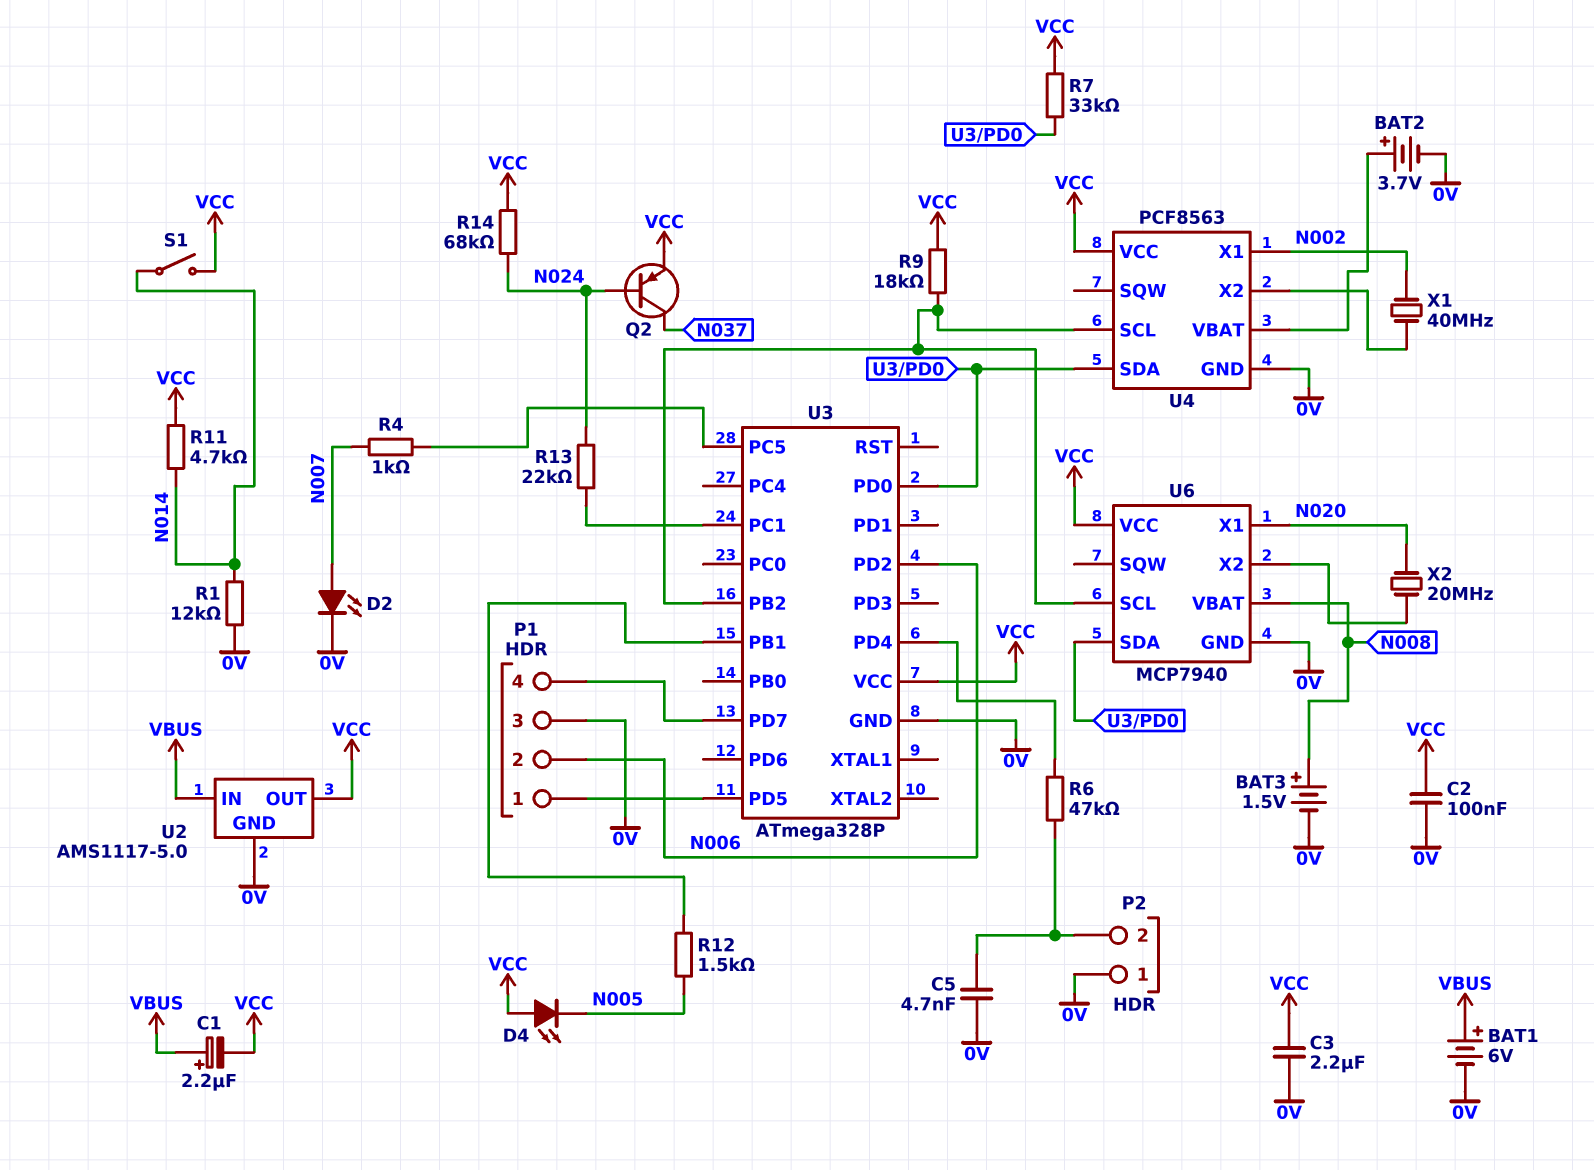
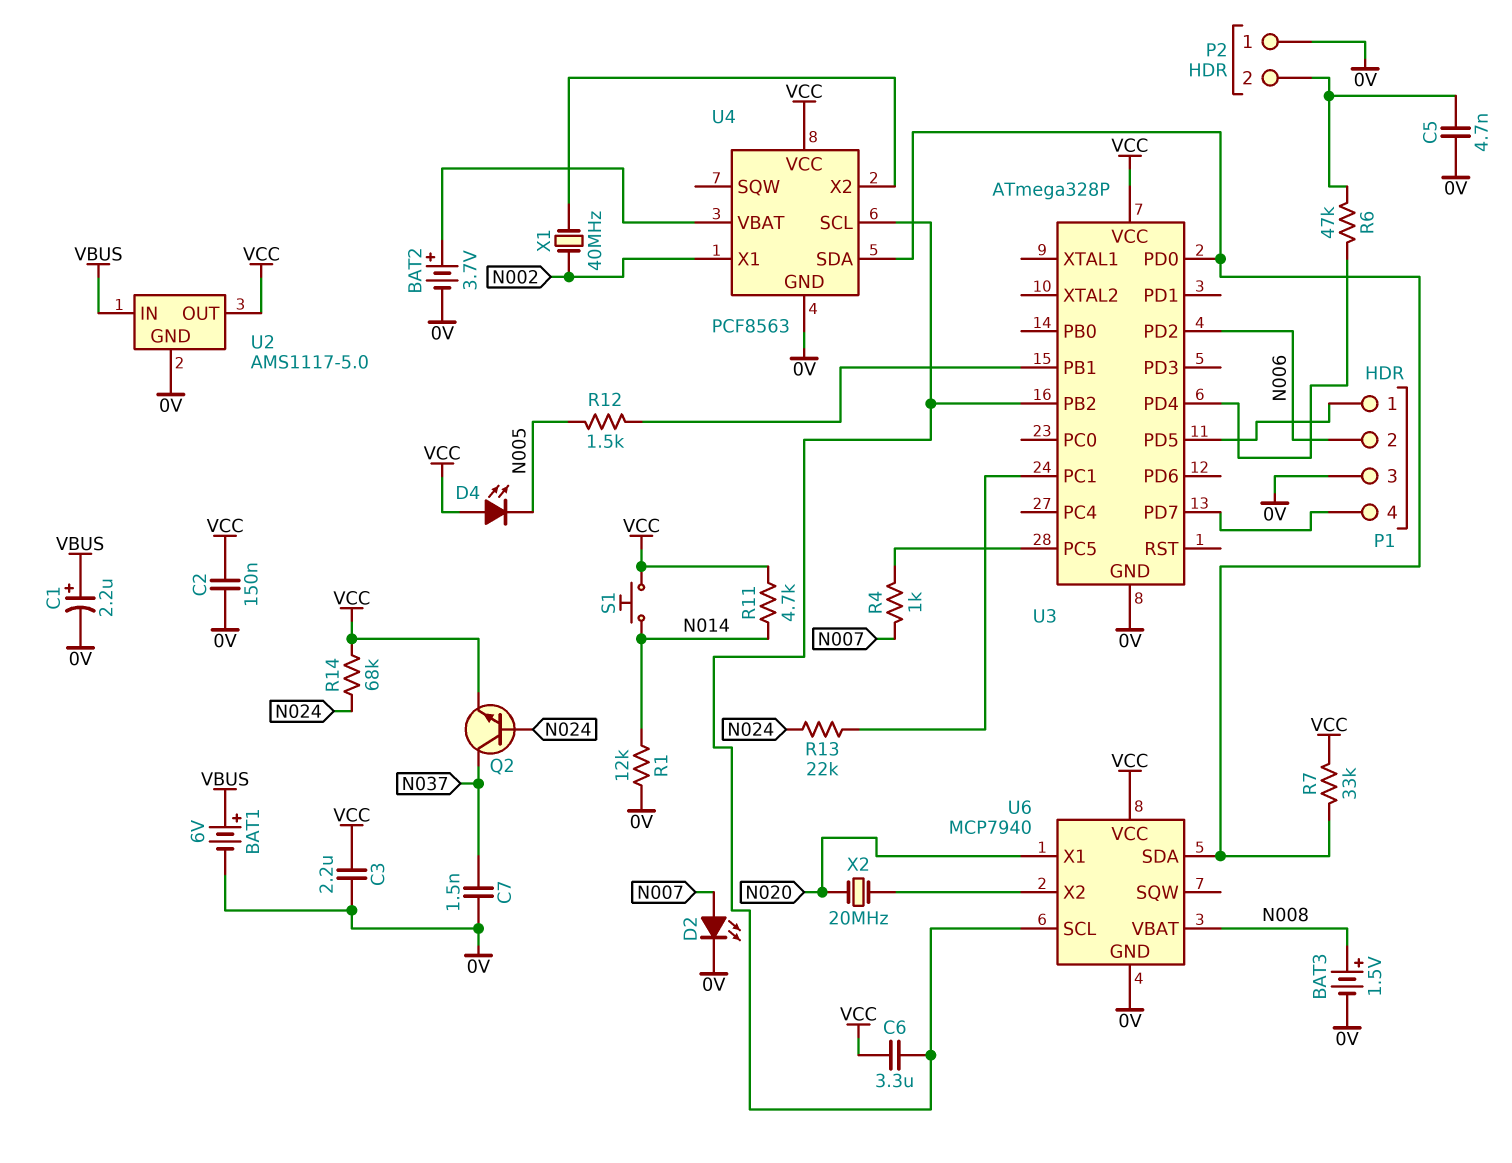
C1: 2.2uF (plus VBUS, minus VCC) -> 2.2uF (plus VBUS, minus 0V)
C2: 100nF (0V, VCC) -> 150nF (0V, VCC)
C6: none -> 3.3uF (U3/PB2, VCC)
C7: none -> 1.5nF (0V, N037)
Q2: PNP (B N024, C N037, E VCC) -> NPN (B N024, C N037, E VCC)
R9: 18k (U3/PB2, VCC) -> none
S1: switch (N014, VCC) -> button (N014, VCC)

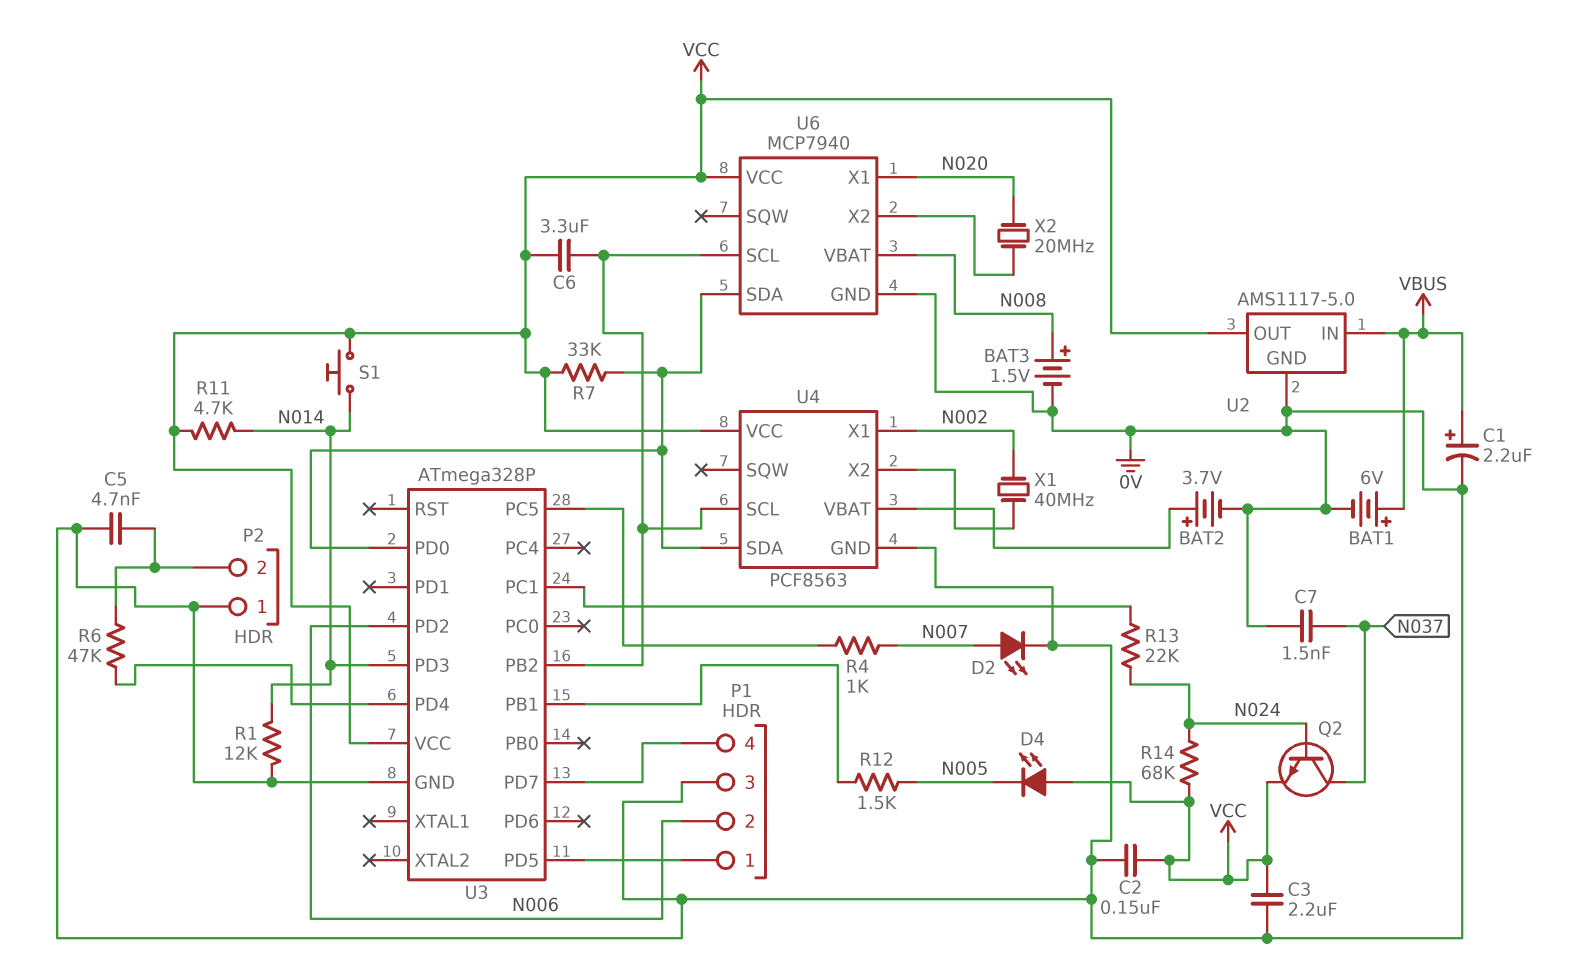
U3 pin PD3: none -> N014

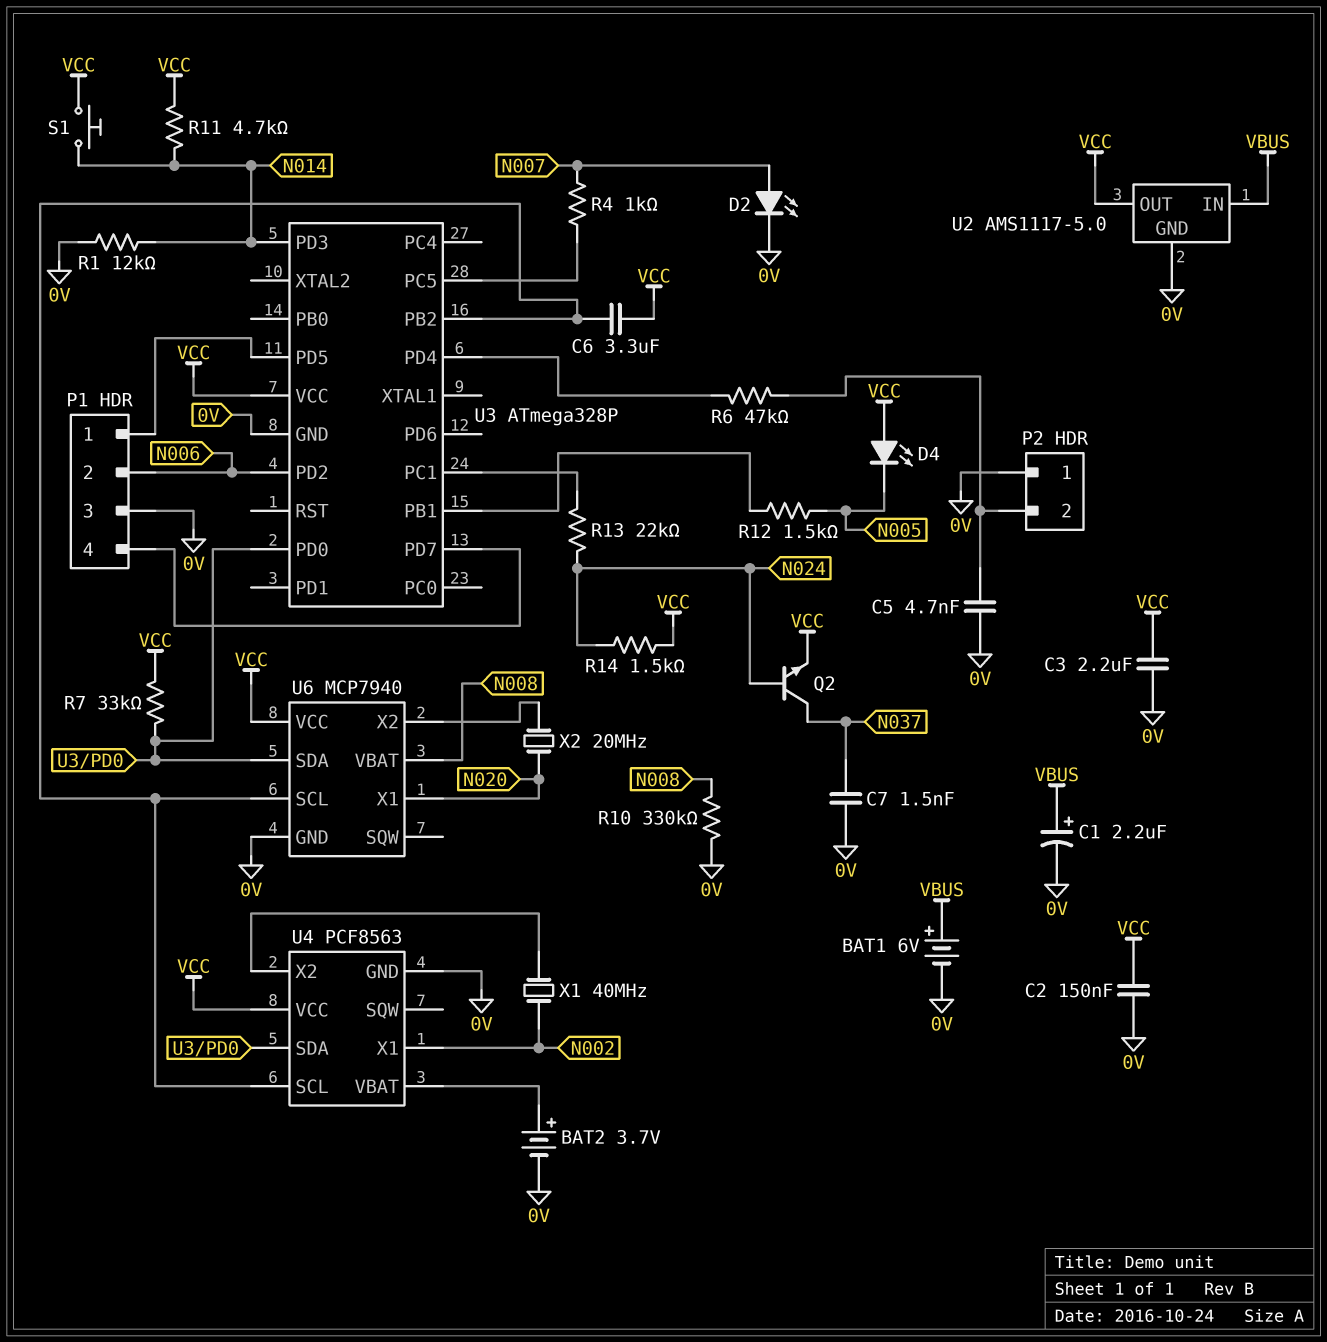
BAT3: 1.5V (plus N008, minus 0V) -> none
R10: none -> 330k (0V, N008)
R14: 68k (N024, VCC) -> 1.5k (N024, VCC)

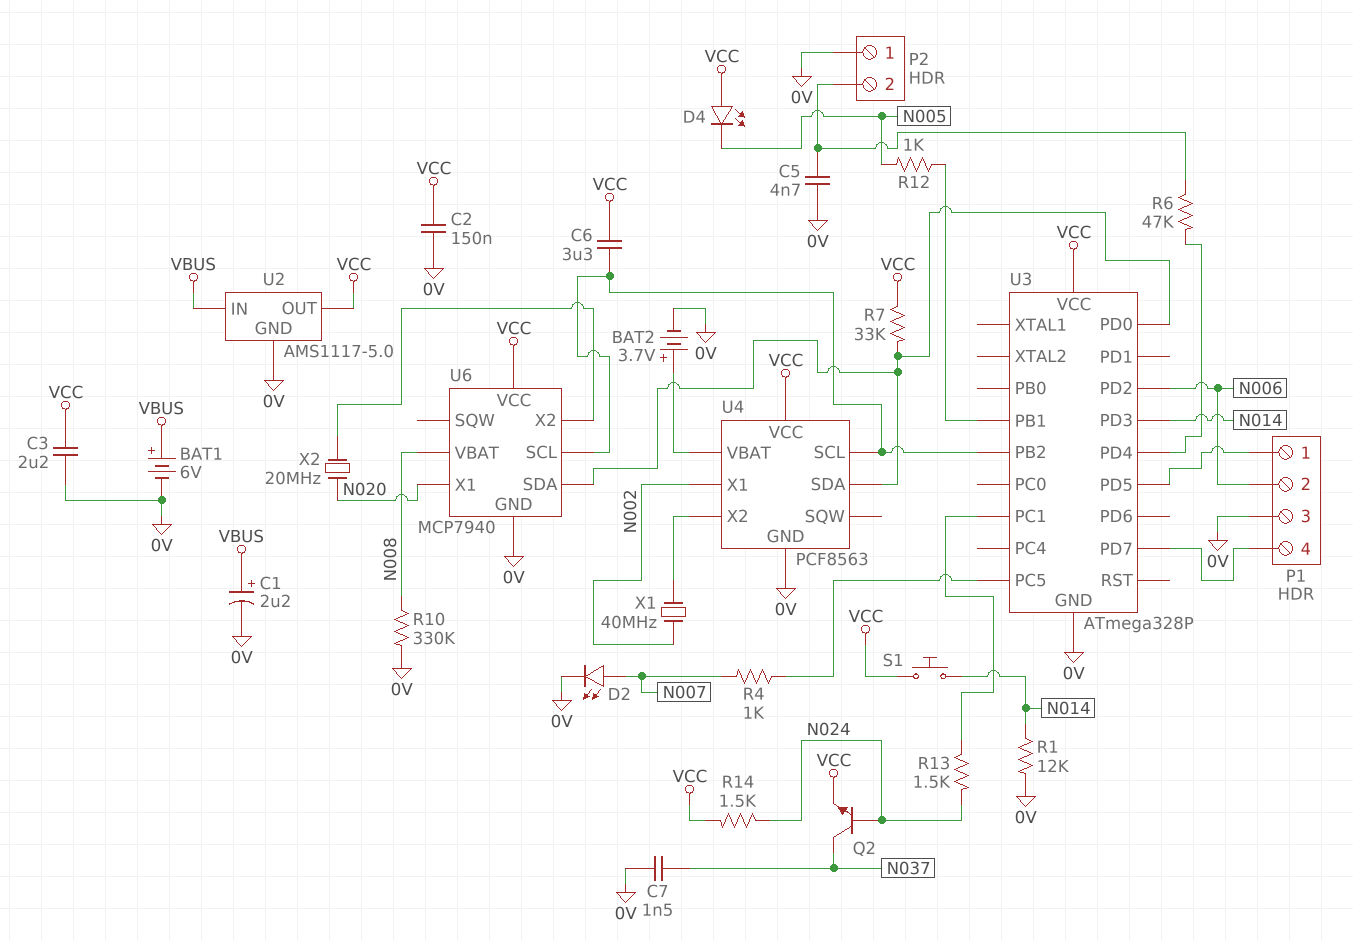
R11: 4.7k (N014, VCC) -> none
R12: 1.5k (N005, U3/PB1) -> 1k (N005, U3/PB1)
R13: 22k (N024, U3/PC1) -> 1.5k (N024, U3/PC1)

